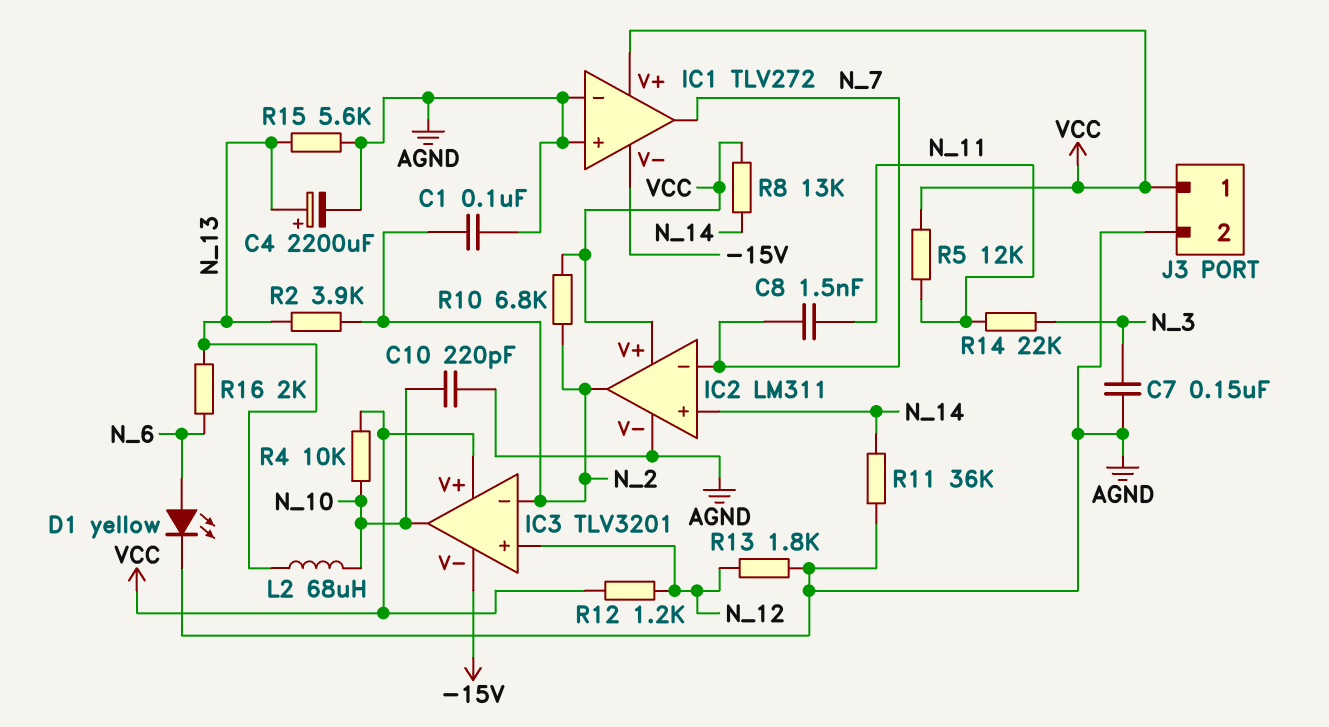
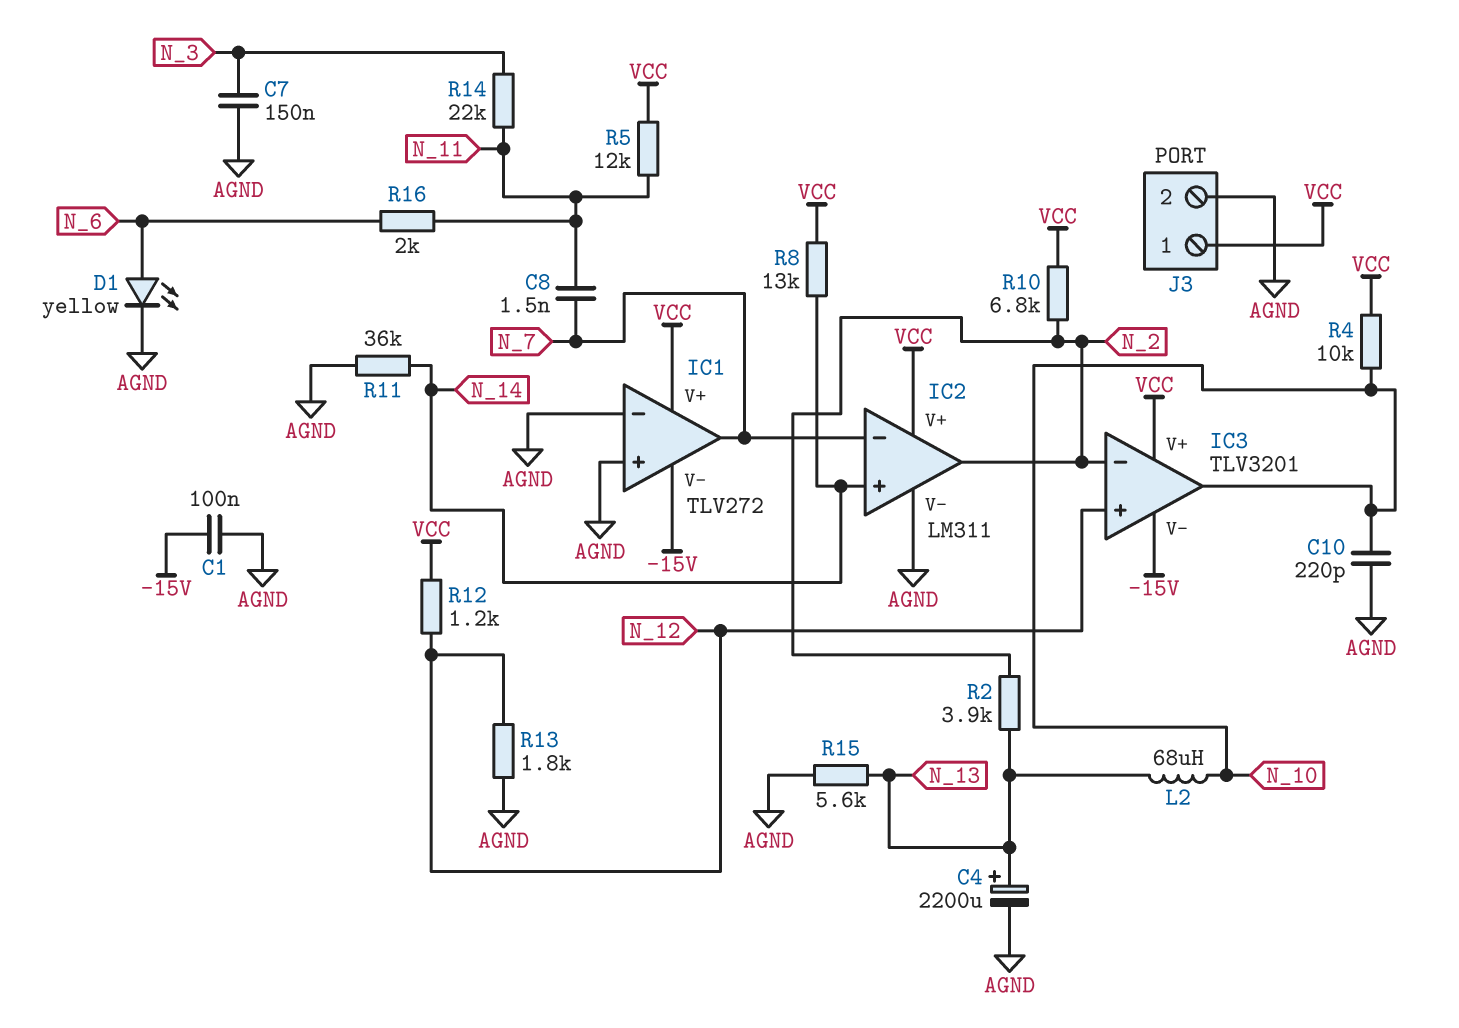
C1: 100nF (AGND, N_2) -> 100nF (-15V, AGND)
R16: 2k (N_6, N_13) -> 2k (N_6, N_11)

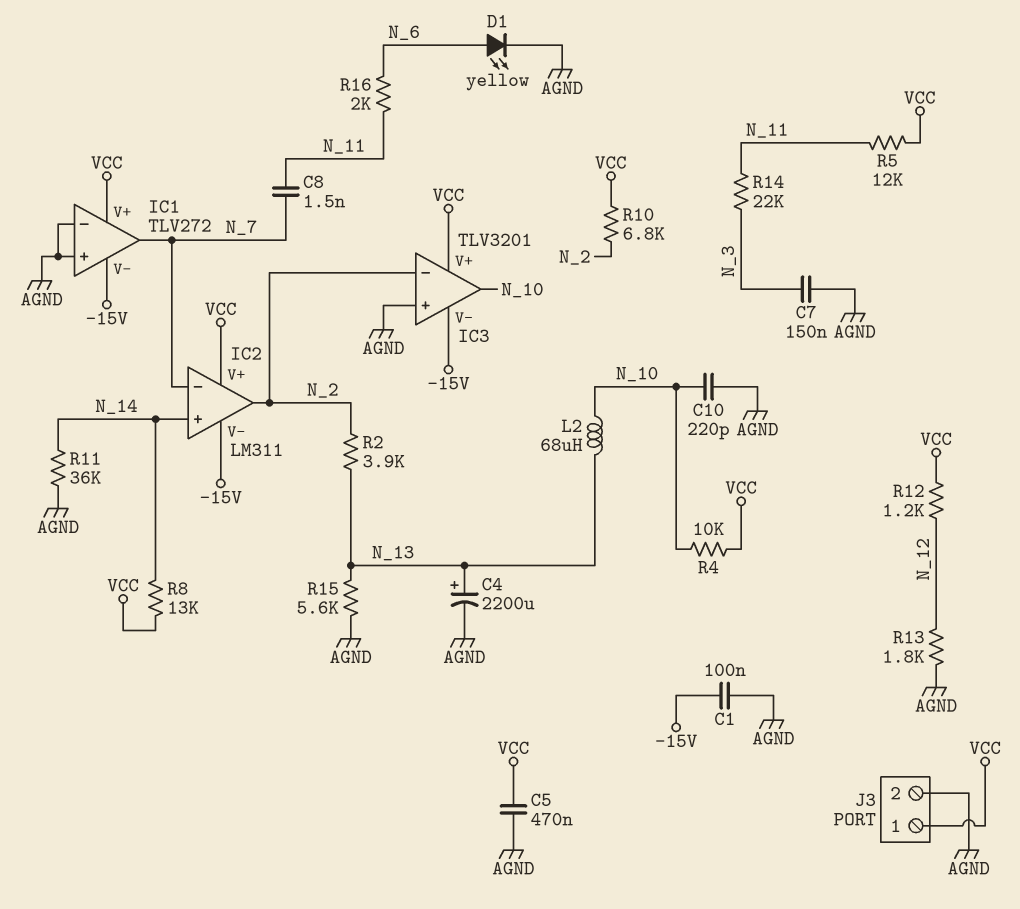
C5: none -> 470nF (AGND, VCC)
IC2 pin V-: AGND -> -15V
IC3 pin in+: N_12 -> AGND

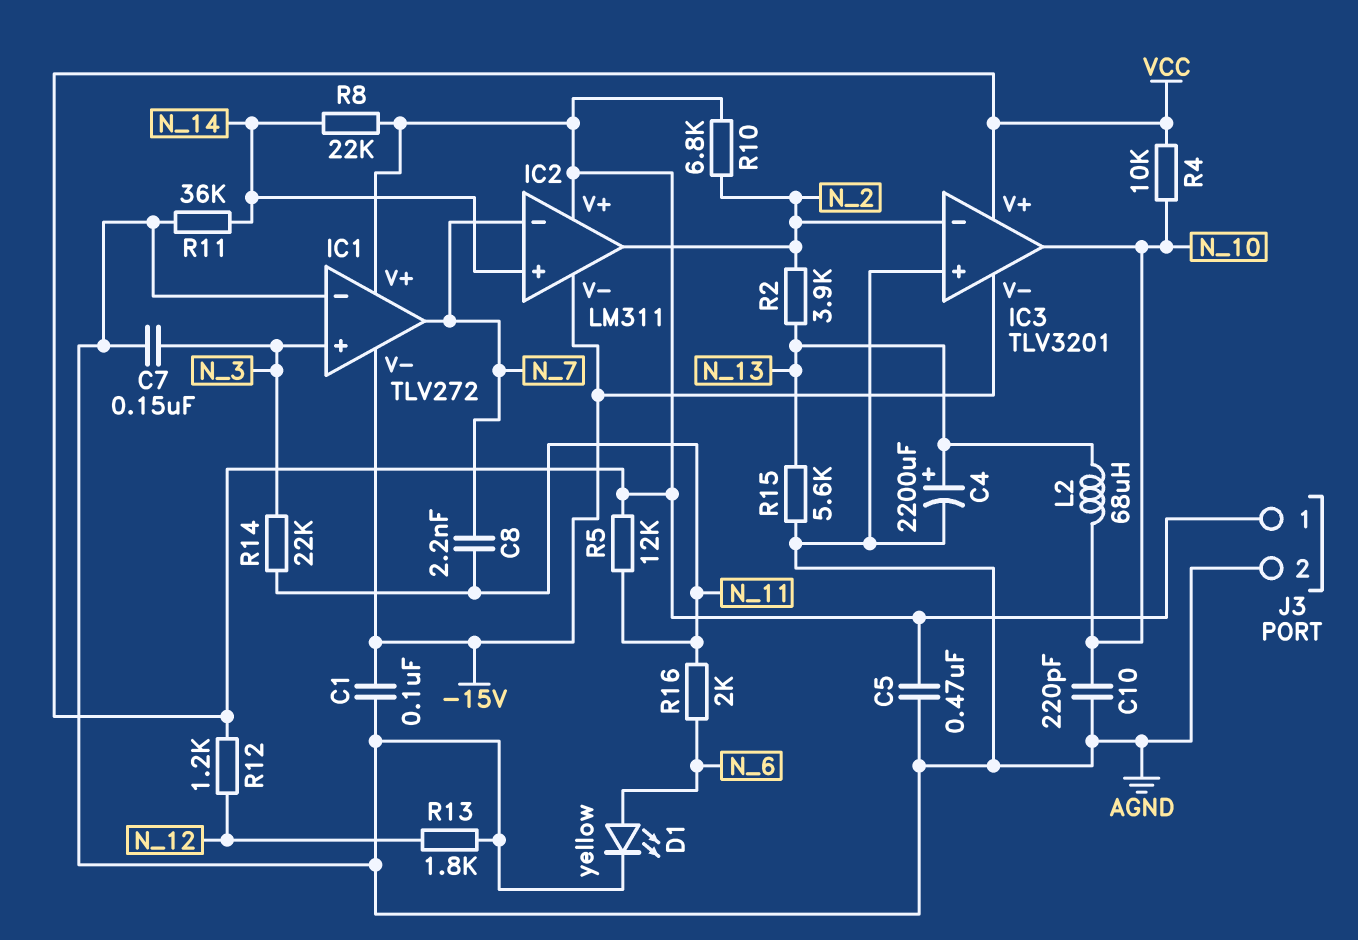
C8: 1.5nF (N_7, N_11) -> 2.2nF (N_7, N_11)
IC1 pin in+: AGND -> N_3
R8: 13k (N_14, VCC) -> 22k (N_14, VCC)

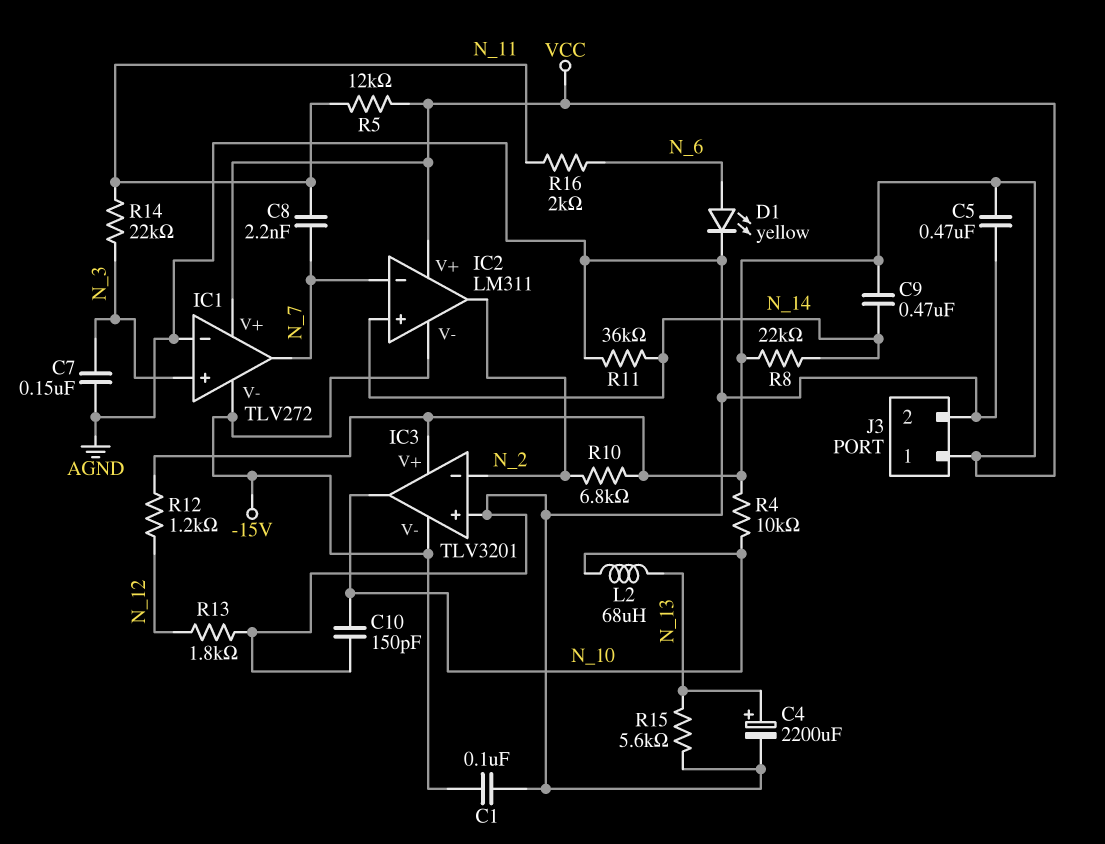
C9: none -> 470nF (N_14, VCC)
C10: 220pF (AGND, N_10) -> 150pF (AGND, N_10)
R2: 3.9k (N_2, N_13) -> none

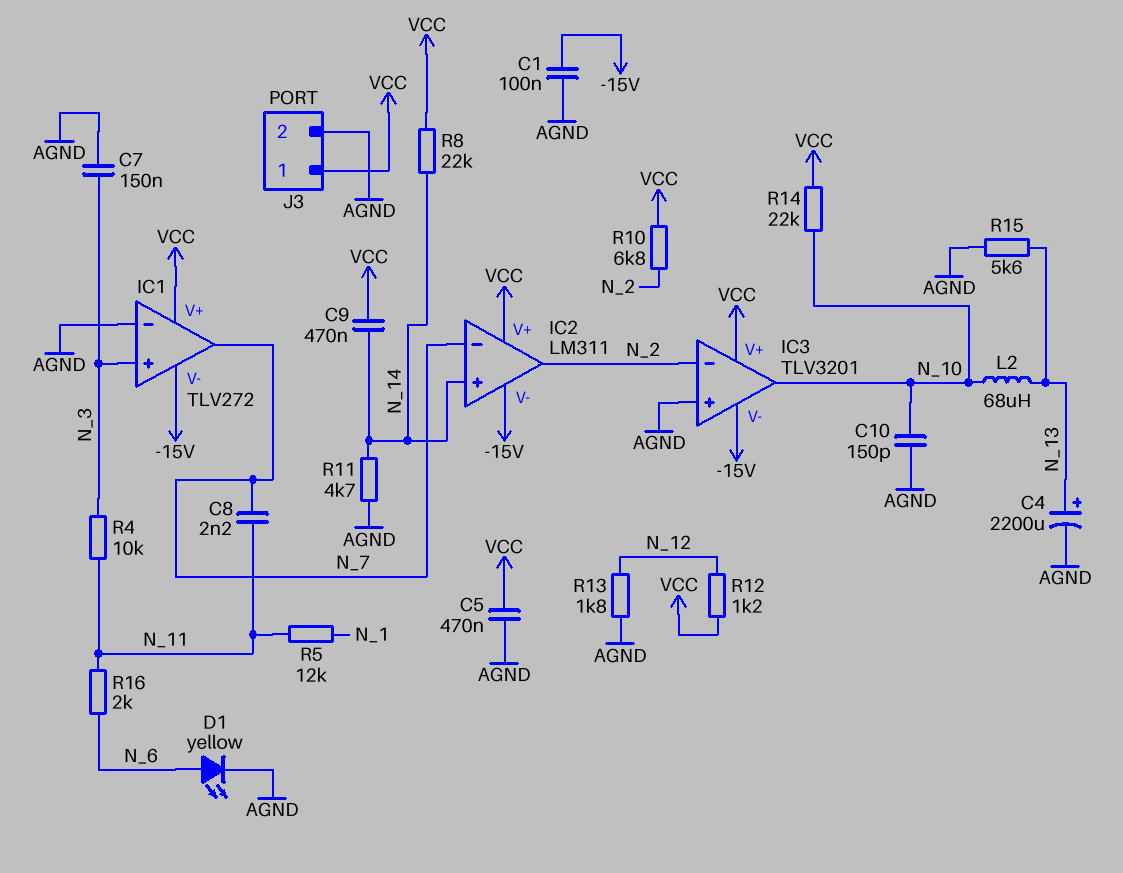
R4: 10k (N_10, VCC) -> 10k (N_3, N_11)
R5: 12k (N_11, VCC) -> 12k (N_1, N_11)
R11: 36k (AGND, N_14) -> 4.7k (AGND, N_14)
R14: 22k (N_3, N_11) -> 22k (N_10, VCC)

